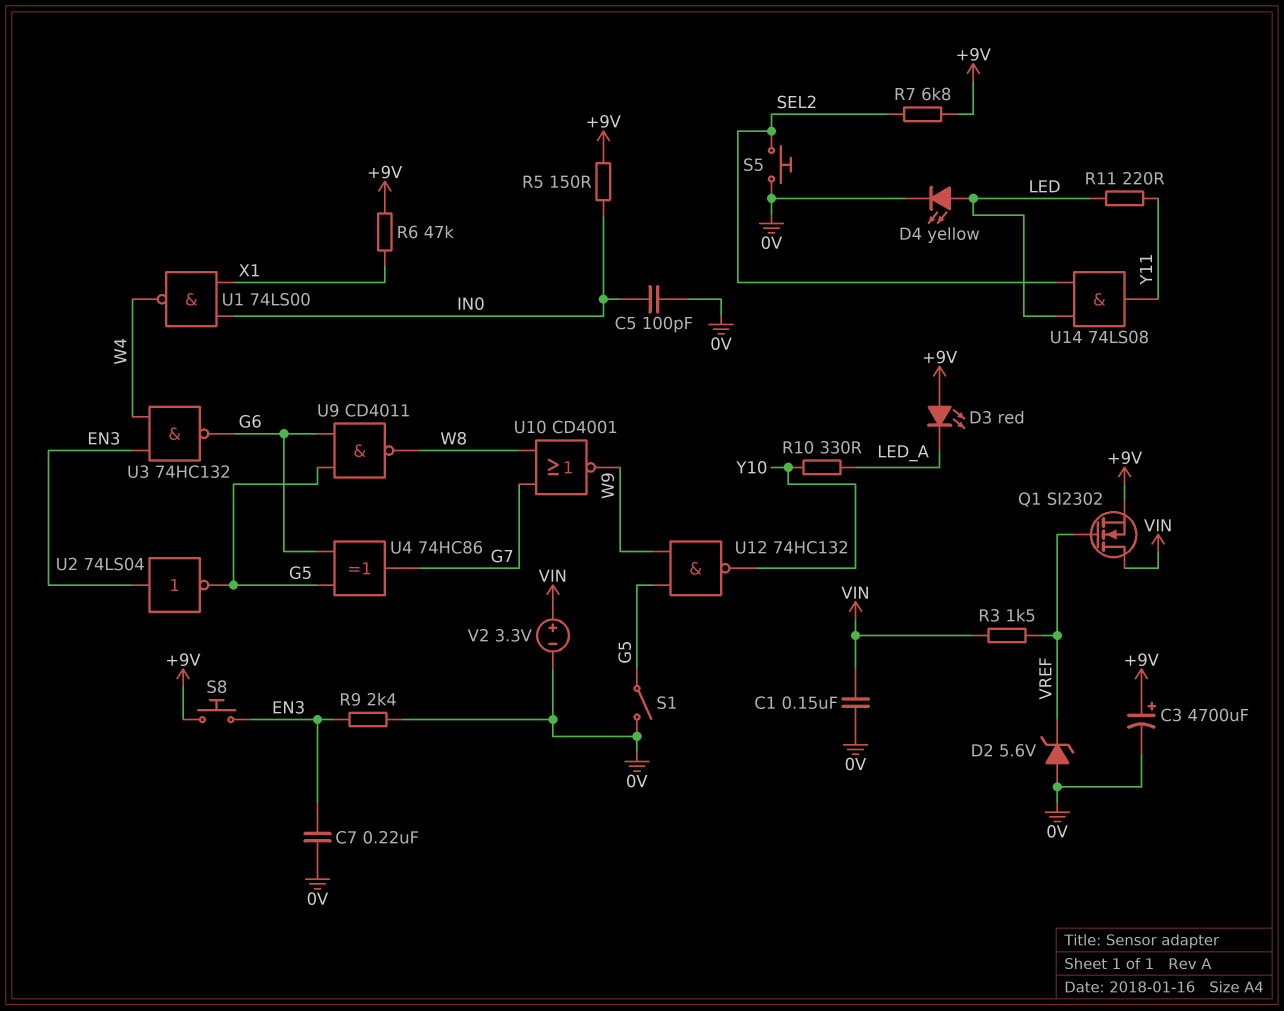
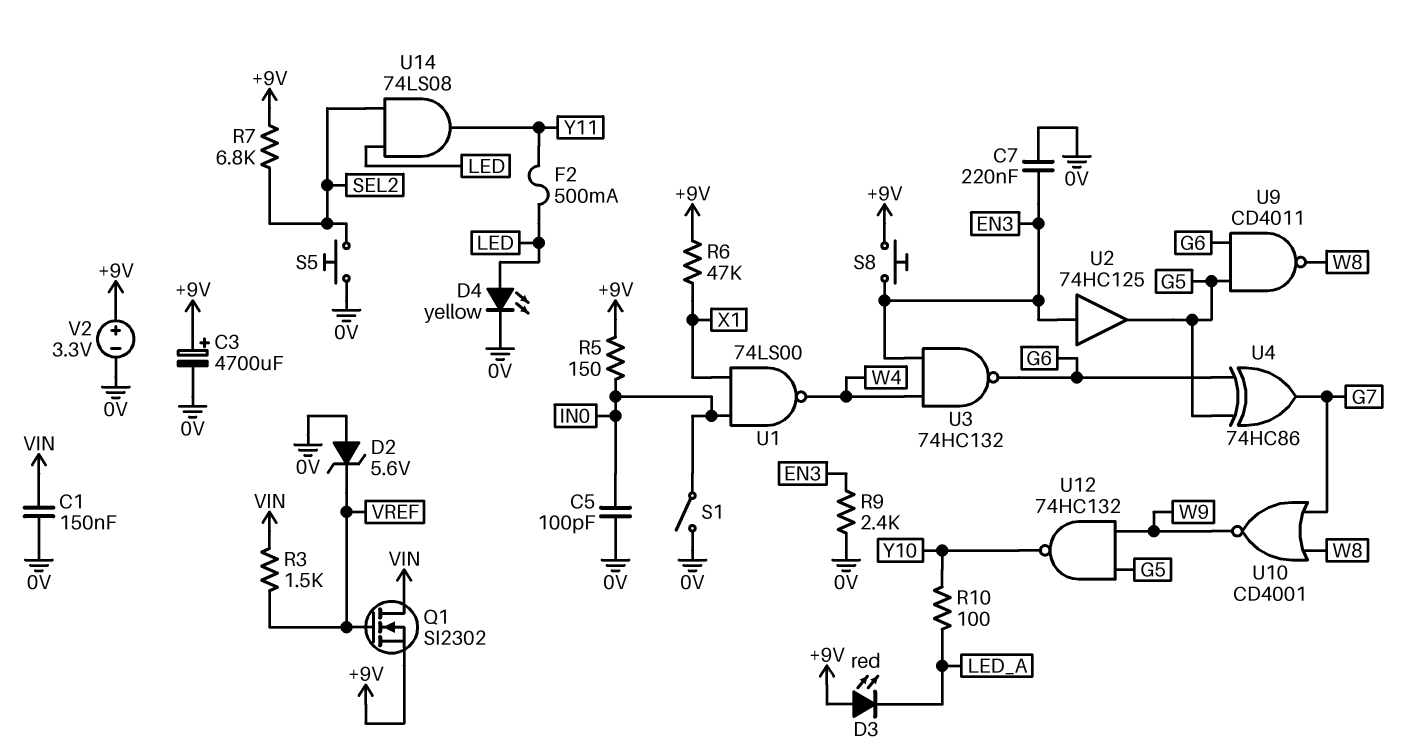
F2: none -> 500mA (LED, Y11)
R10: 330 (LED_A, Y10) -> 100 (LED_A, Y10)
R11: 220 (LED, Y11) -> none
S1: switch (0V, G5) -> switch (0V, IN0)
U2: NOT 74LS04 (in EN3, out G5) -> buffer 74HC125 (in EN3, out G5)
V2: 3.3V (plus VIN, minus 0V) -> 3.3V (plus +9V, minus 0V)

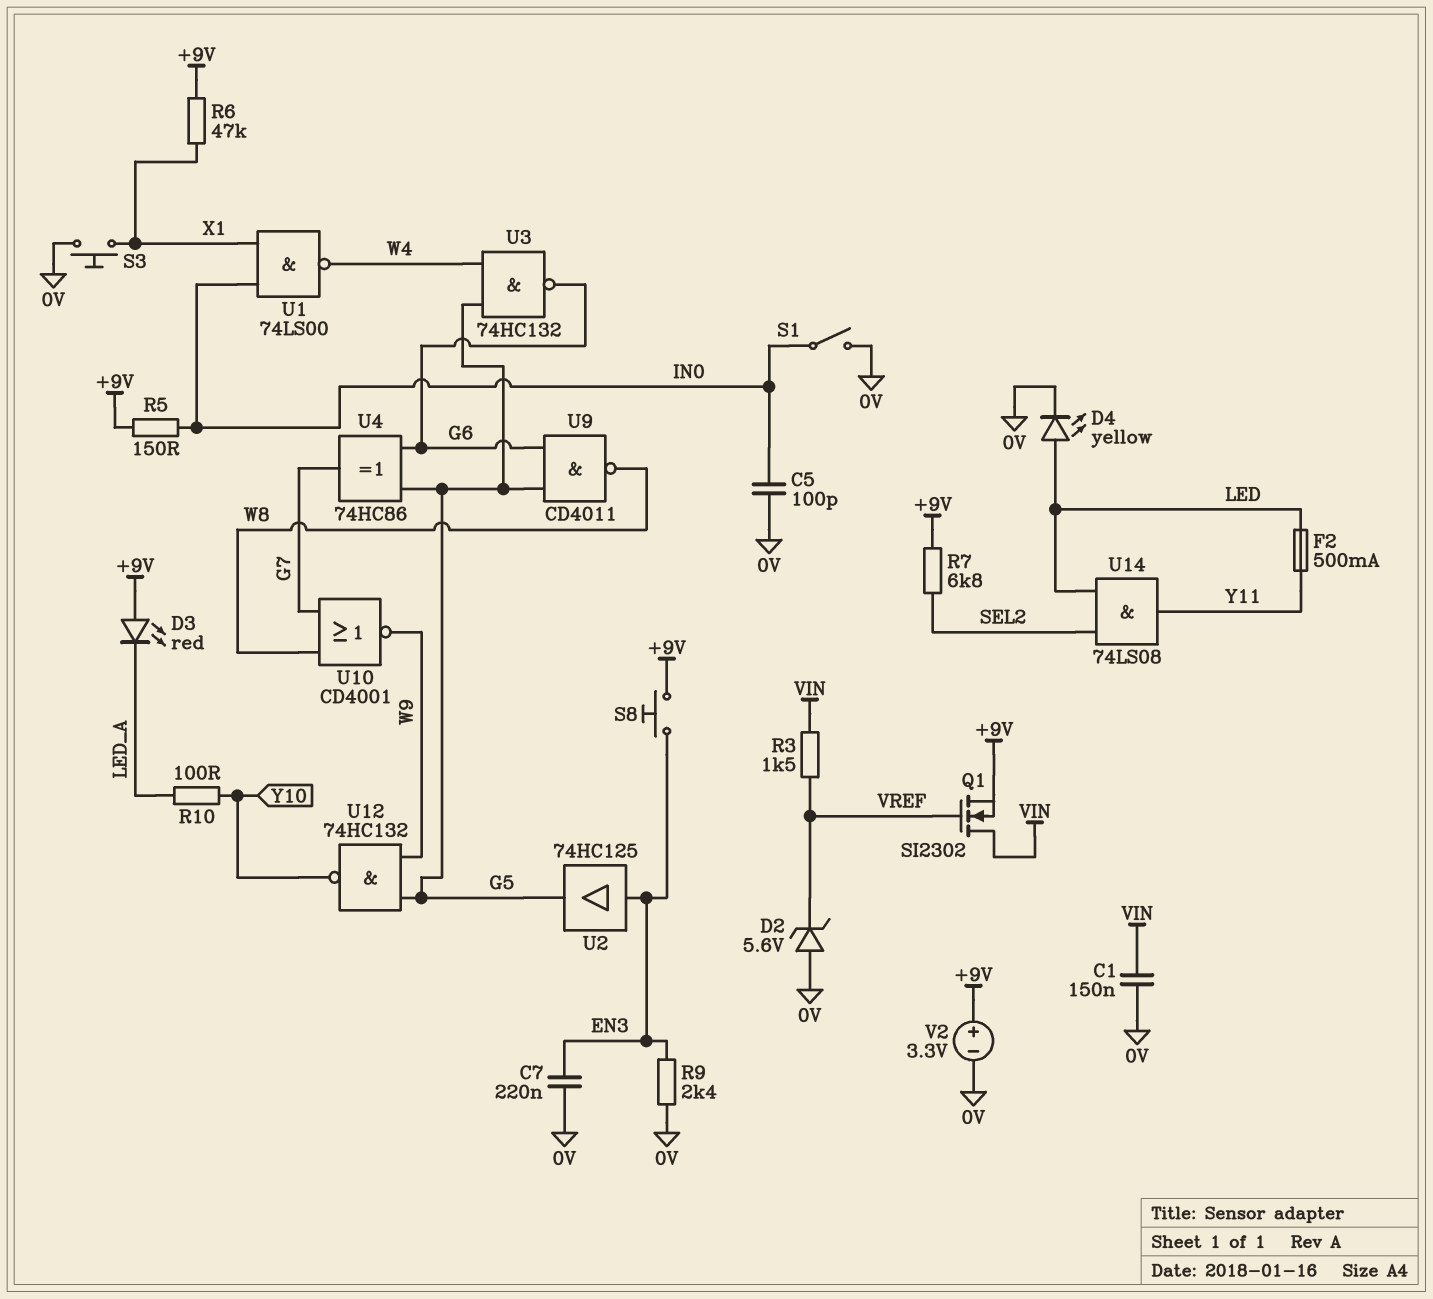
C3: 4700uF (plus +9V, minus 0V) -> none
S3: none -> button (0V, X1)
S5: button (0V, SEL2) -> none
U3: NAND 74HC132 (in EN3, in W4, out G6) -> NAND 74HC132 (in G5, in W4, out G6)

